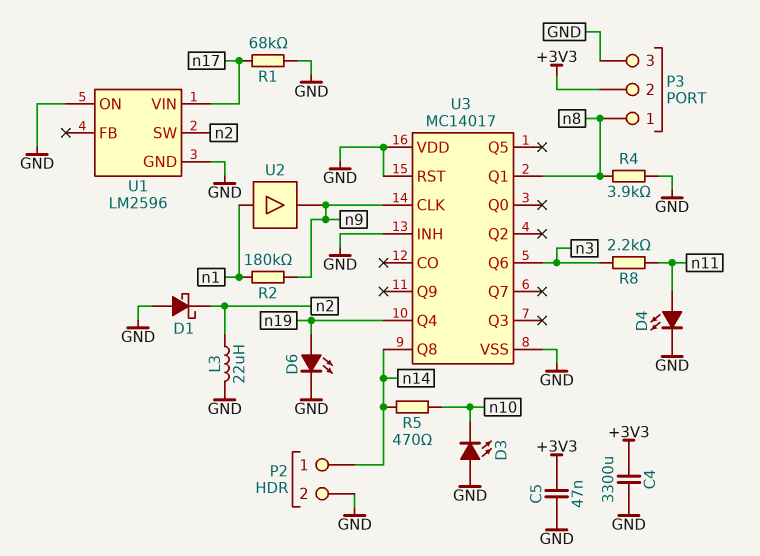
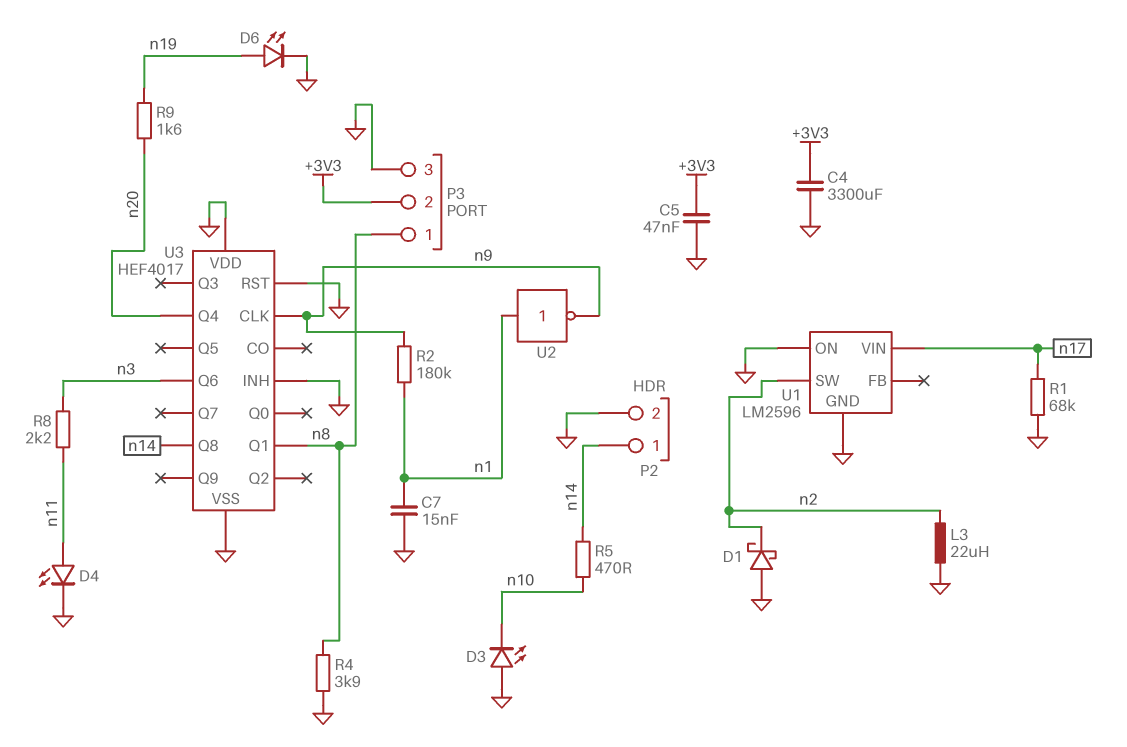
C7: none -> 15nF (GND, n1)
R9: none -> 1.6k (n19, n20)
U2: buffer (in n1, out n9) -> NOT (in n1, out n9)
U3: MC14017 -> HEF4017
U3 pin Q4: n19 -> n20

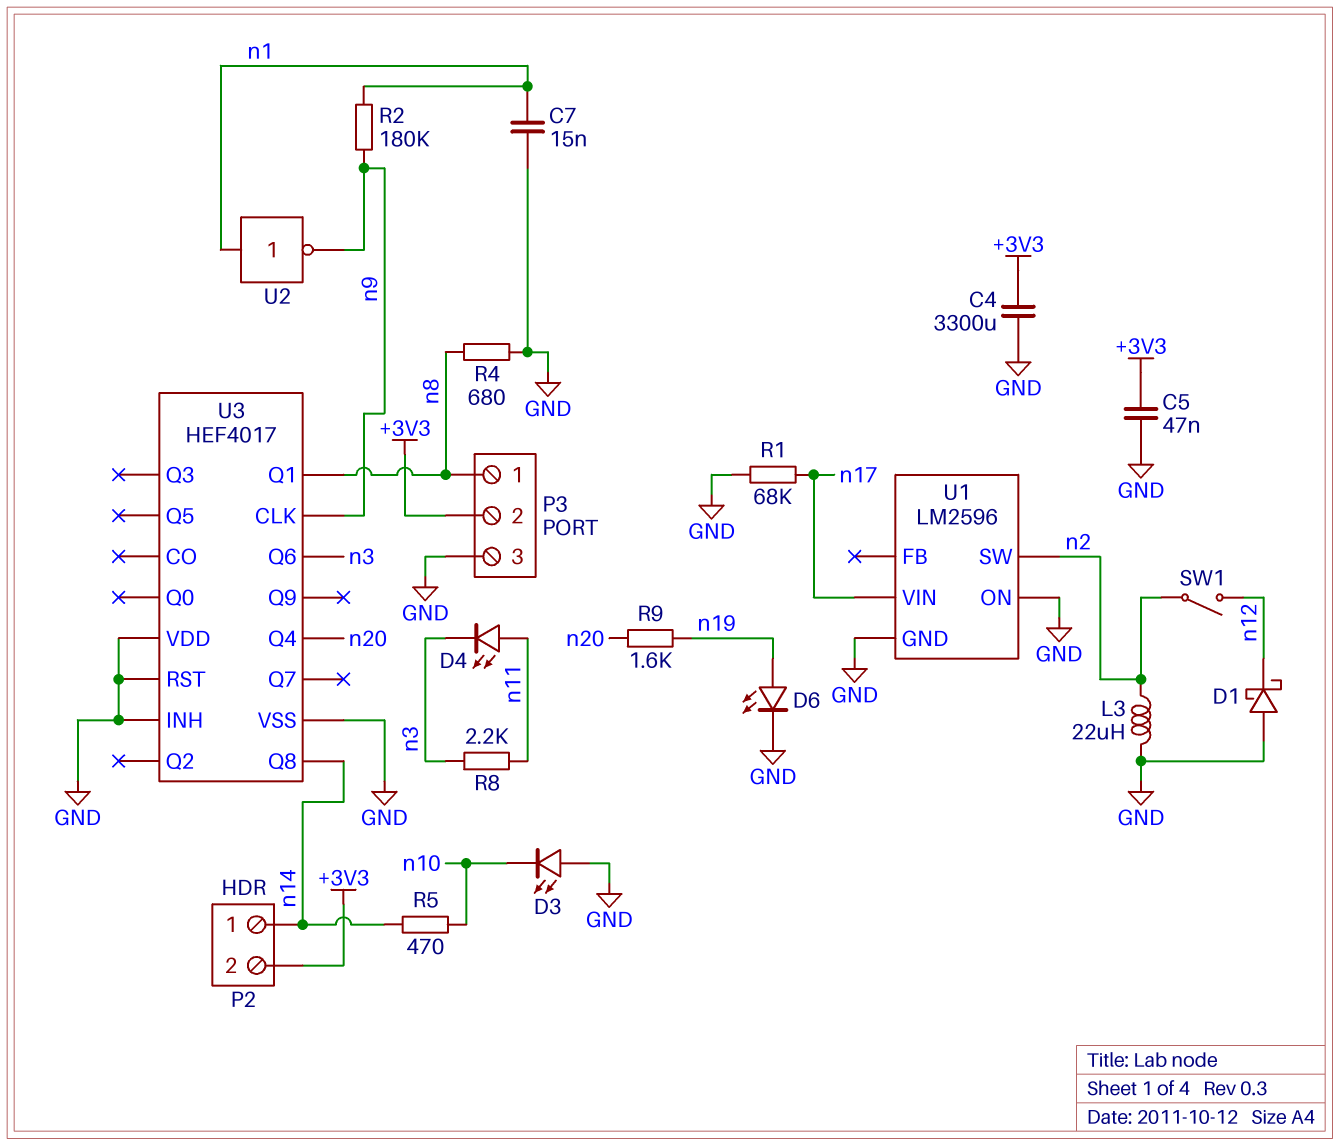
D1: schottky (A GND, K n2) -> schottky (A GND, K n12)
D4: LED (A n11, K GND) -> LED (A n11, K n3)
P2 pin 2: GND -> +3V3
R4: 3.9k (GND, n8) -> 680 (GND, n8)
SW1: none -> switch (n2, n12)

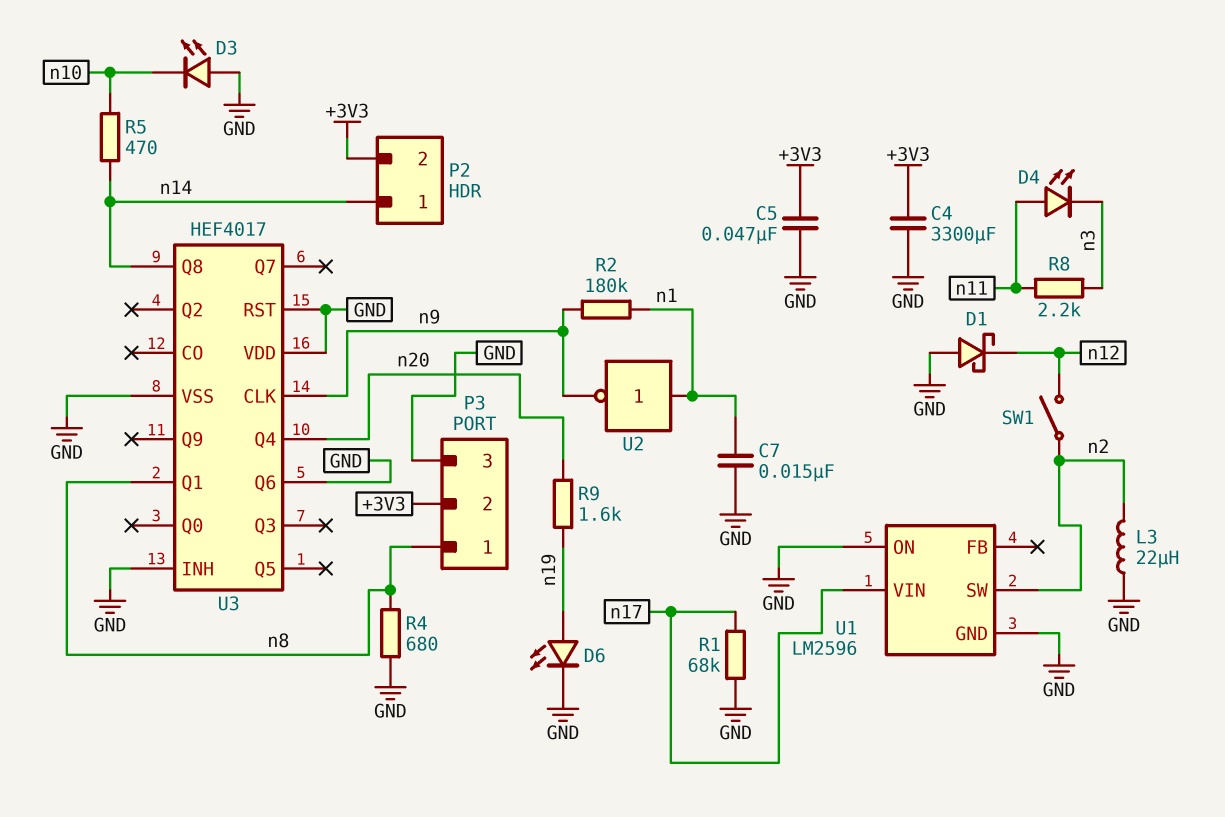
U3 pin Q6: n3 -> GND

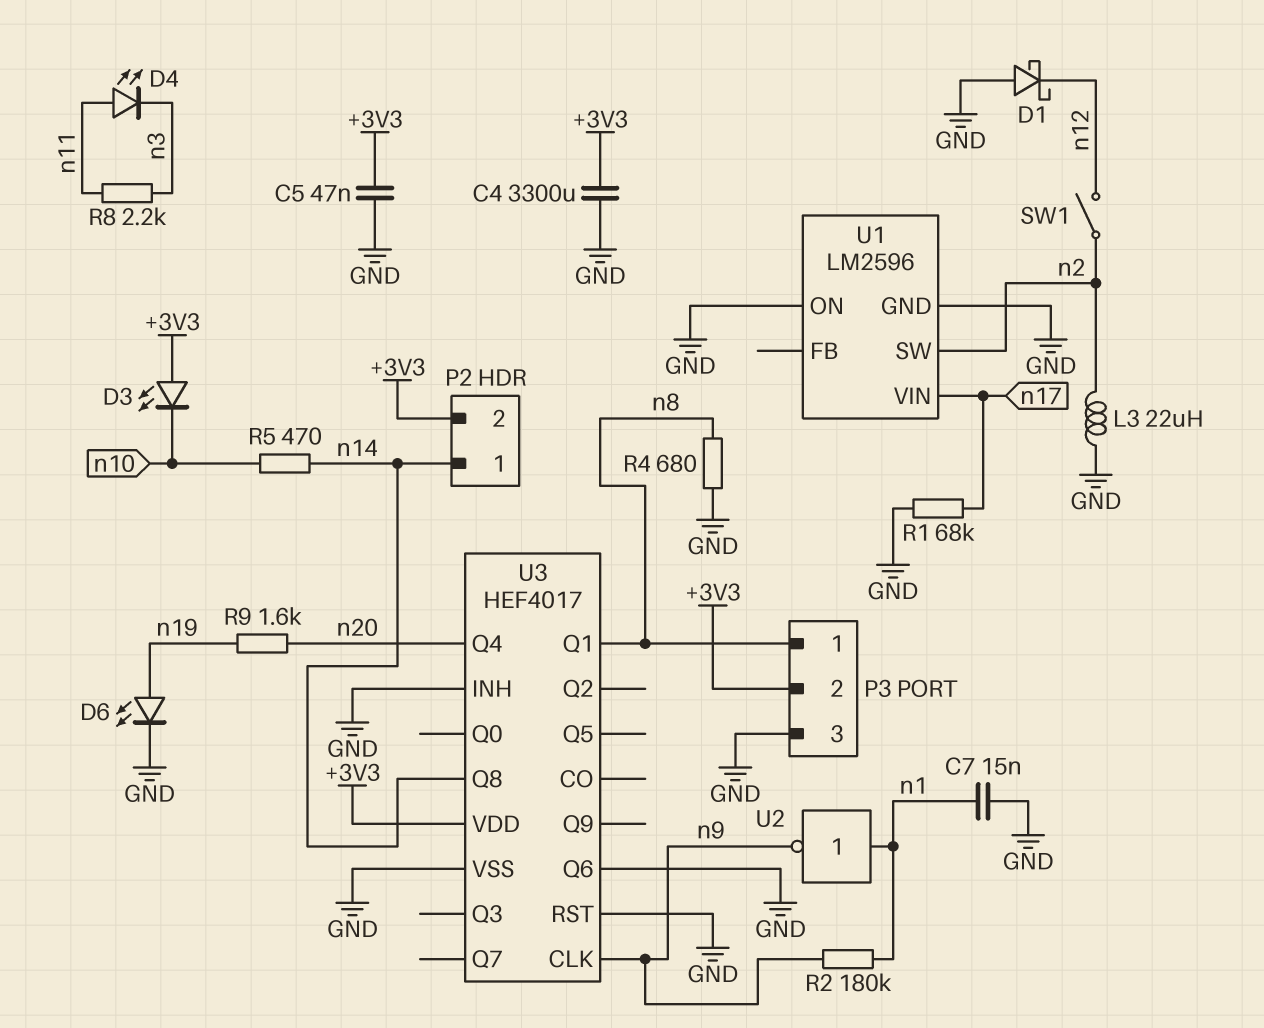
D3: LED (A GND, K n10) -> LED (A +3V3, K n10)
U3 pin VDD: GND -> +3V3

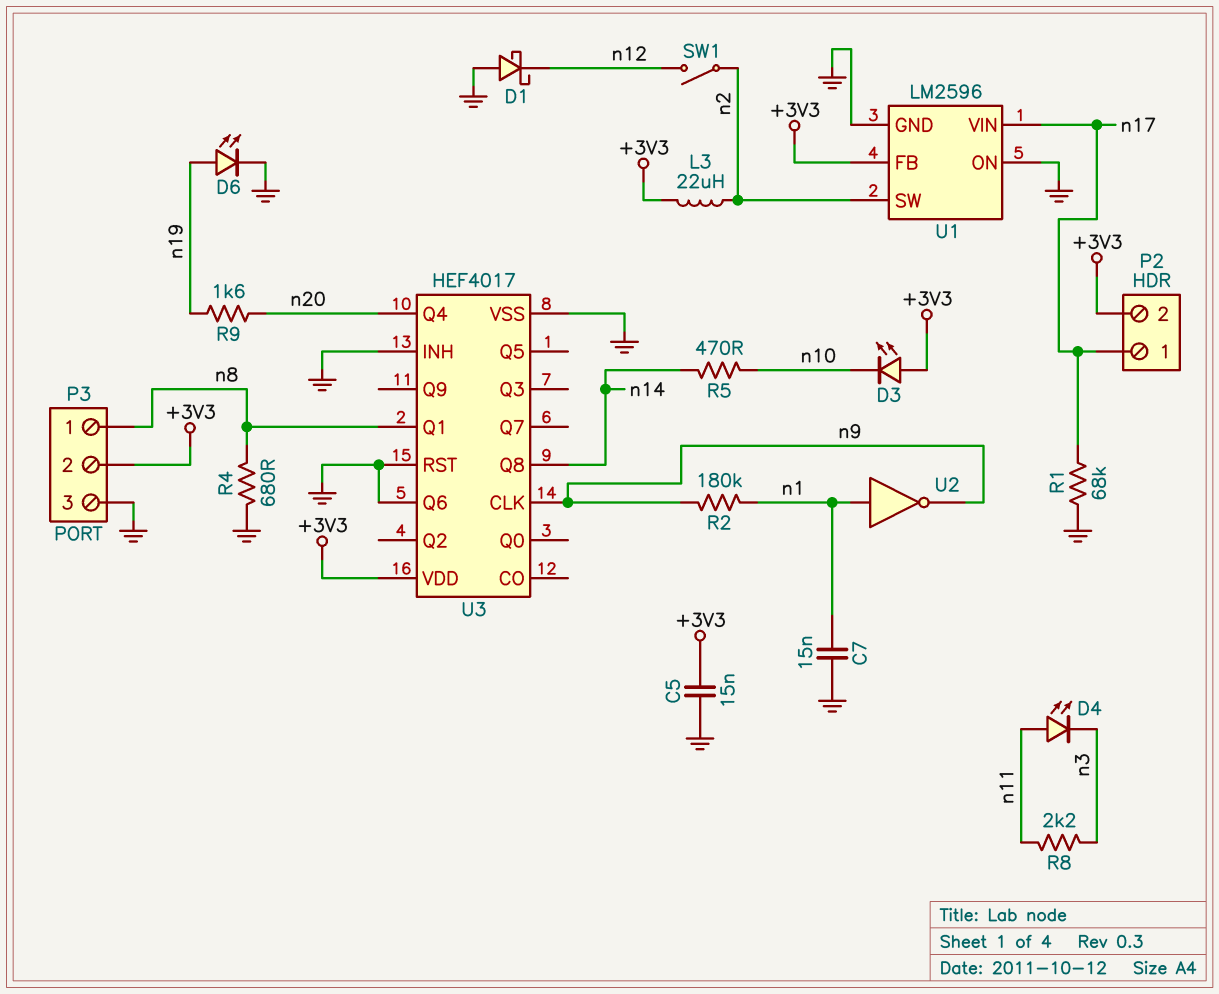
C4: 3300uF (+3V3, GND) -> none
C5: 47nF (+3V3, GND) -> 15nF (+3V3, GND)
L3: 22uH (GND, n2) -> 22uH (+3V3, n2)
P2 pin 1: n14 -> n17
U1 pin FB: none -> +3V3

